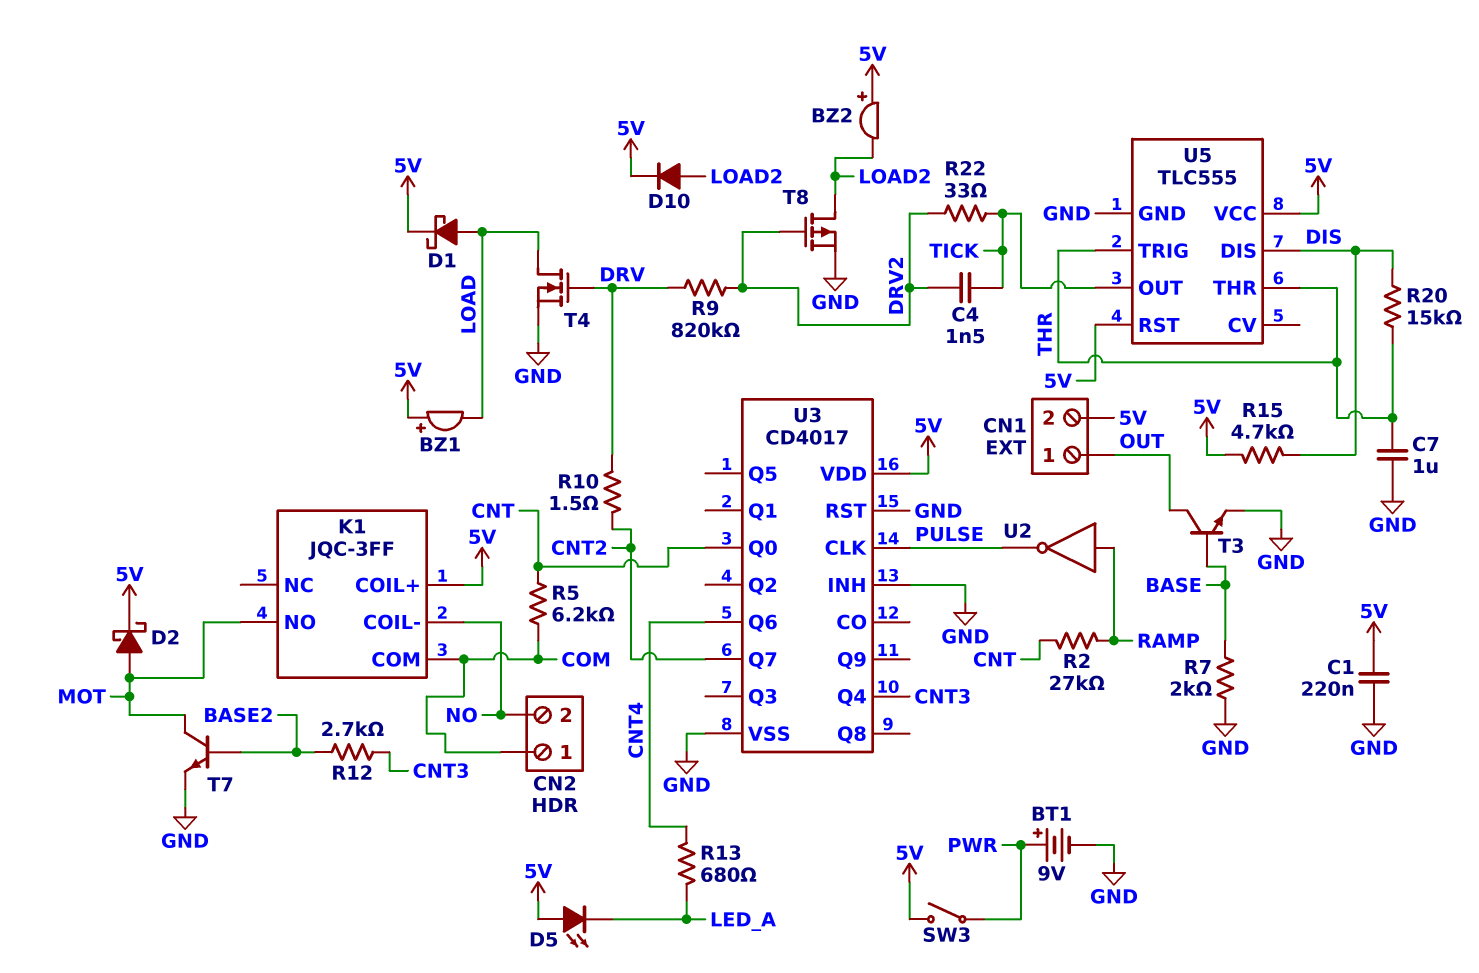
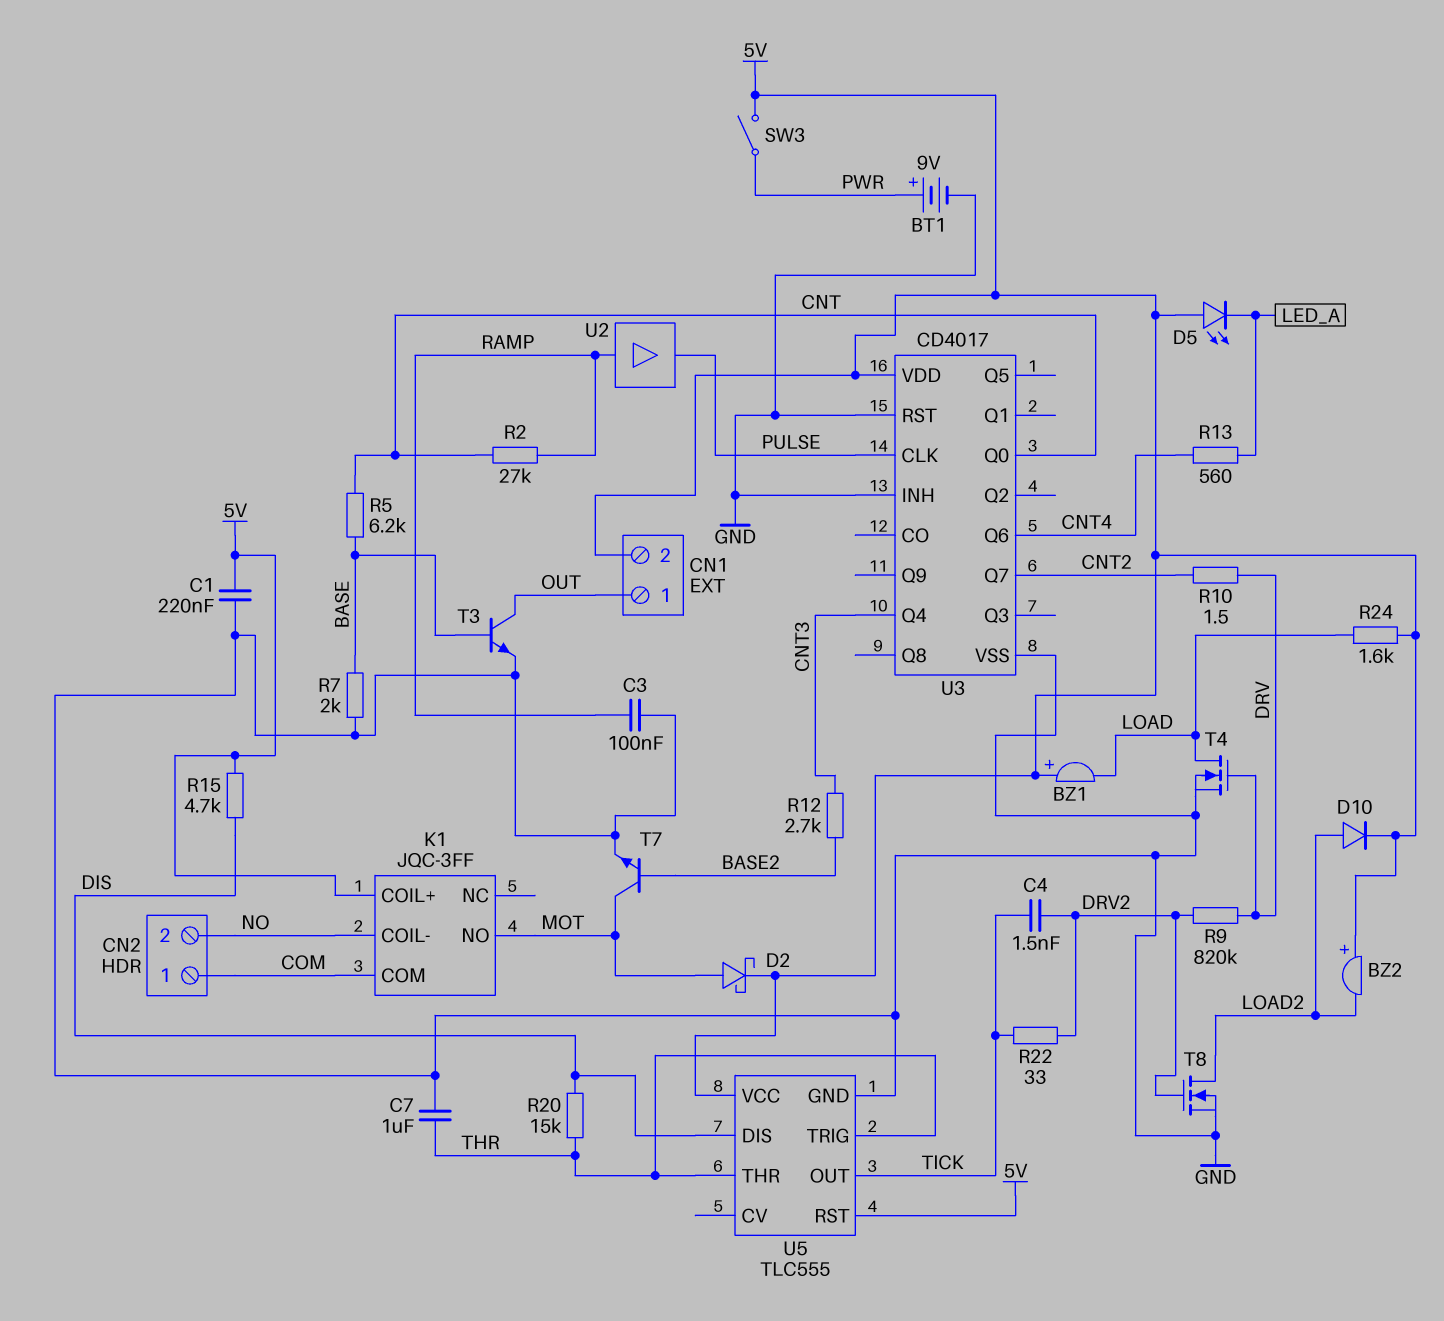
C3: none -> 100nF (GND, RAMP)
D1: schottky (A LOAD, K 5V) -> none
R5: 6.2k (CNT, COM) -> 6.2k (BASE, CNT)
R13: 680 (CNT4, LED_A) -> 560 (CNT4, LED_A)
R24: none -> 1.6k (5V, LOAD)
T8: PMOS (G DRV2, D LOAD2, S GND) -> NMOS (G DRV2, D LOAD2, S GND)
U2: NOT (in RAMP, out PULSE) -> buffer (in RAMP, out PULSE)

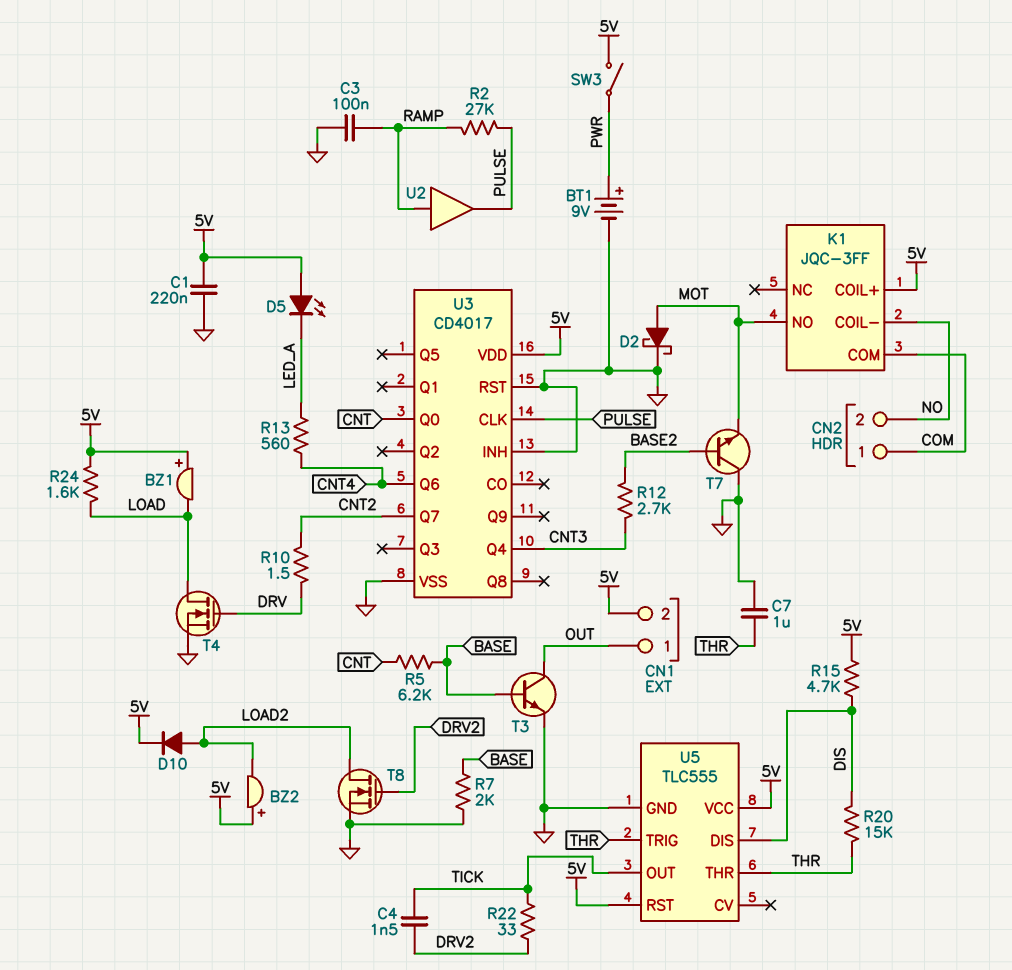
D2: schottky (A MOT, K 5V) -> schottky (A MOT, K GND)
R2: 27k (CNT, RAMP) -> 27k (PULSE, RAMP)
R9: 820k (DRV, DRV2) -> none
T7: NPN (B BASE2, C MOT, E GND) -> NPN (B BASE2, C GND, E MOT)

